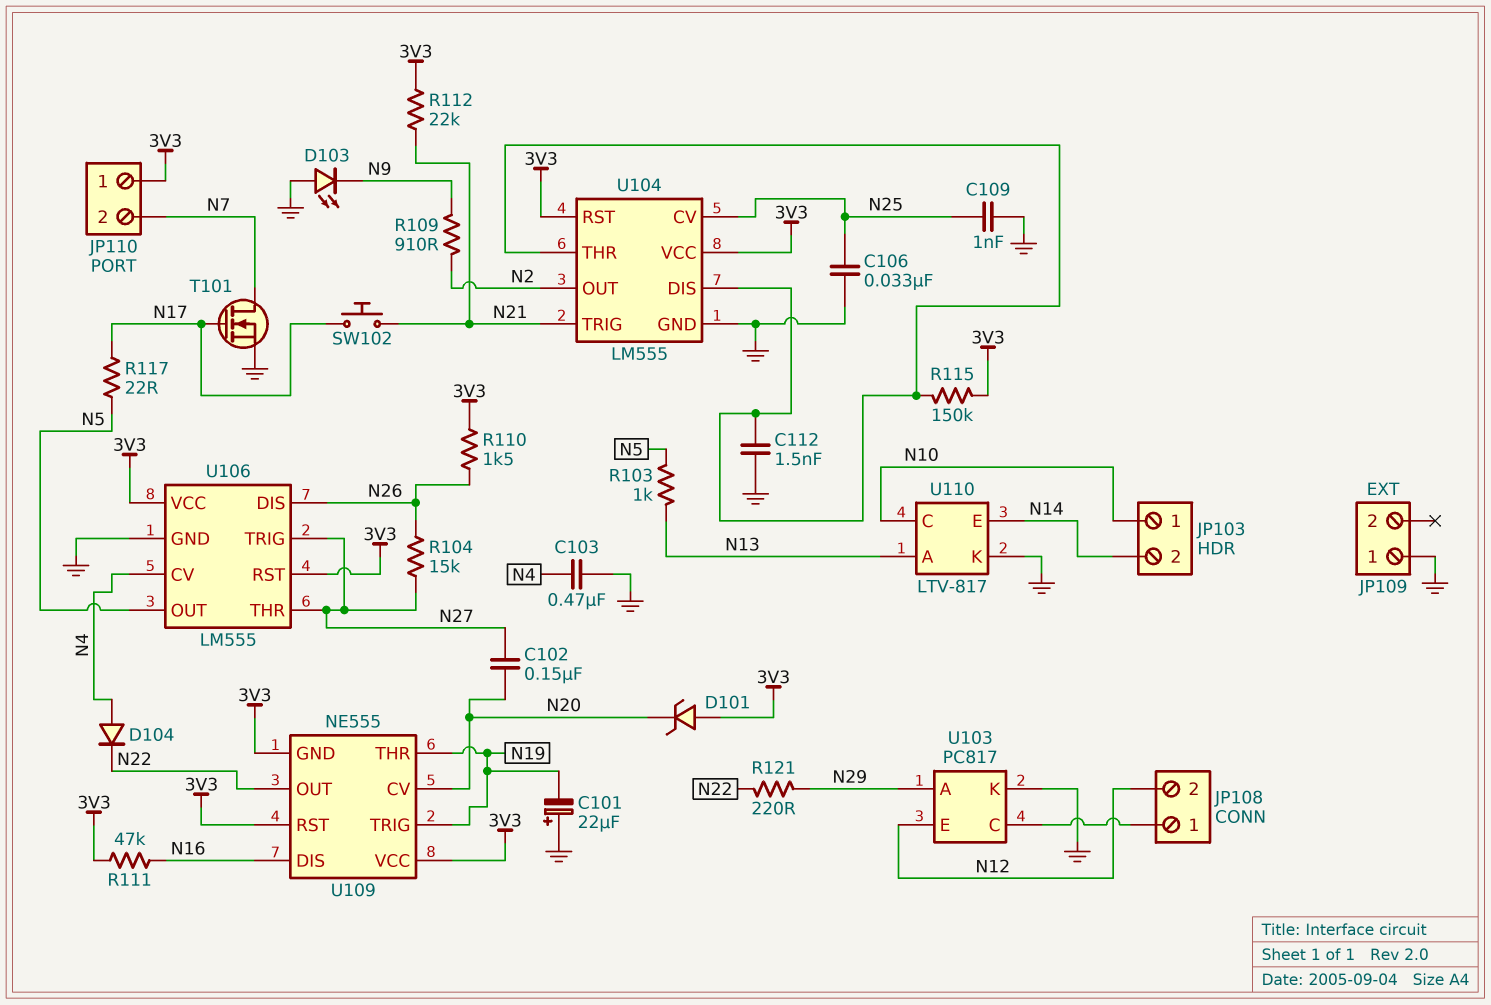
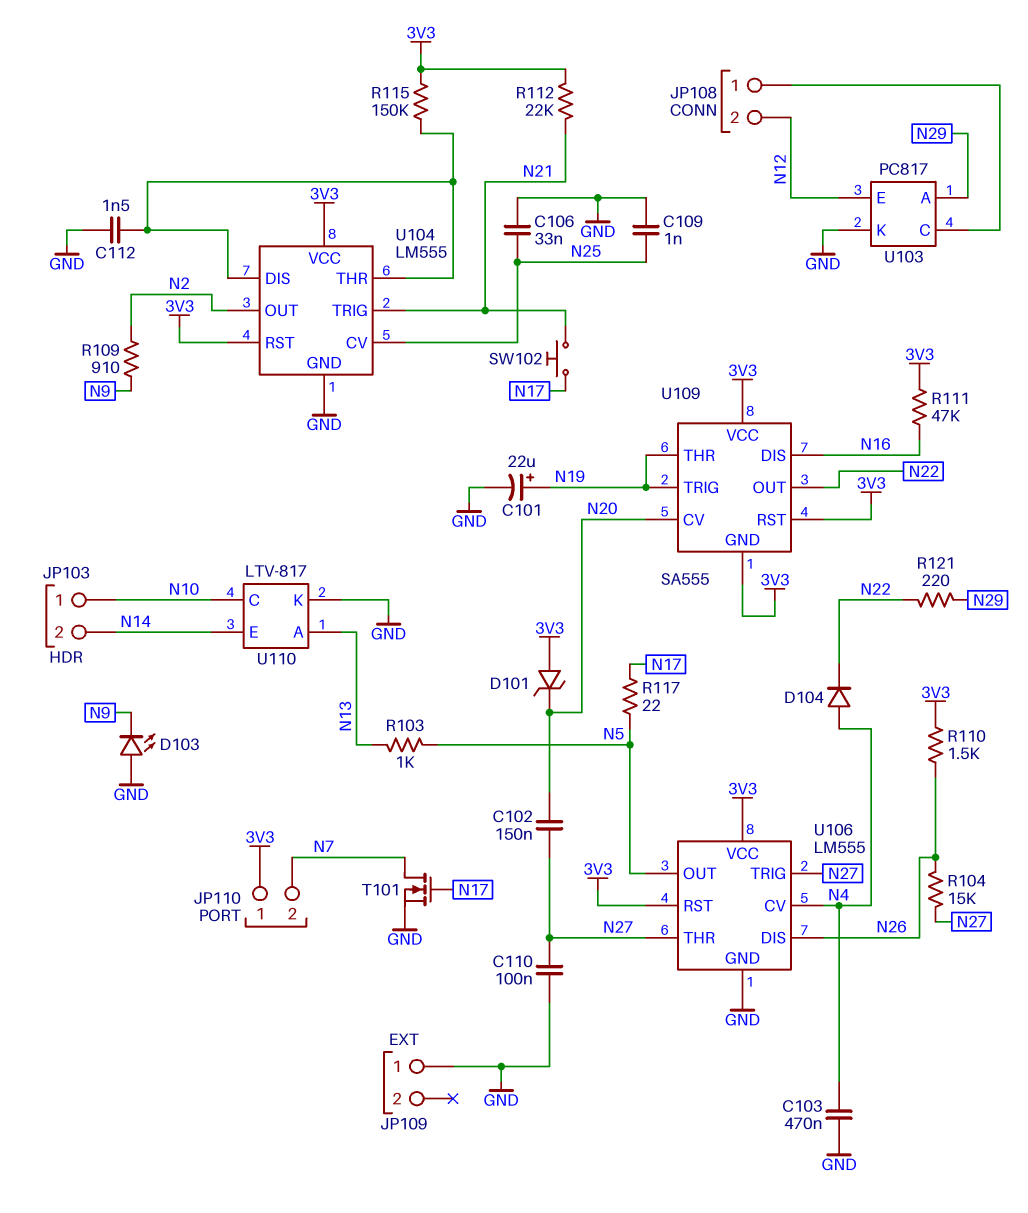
C101: 22uF (plus GND, minus N19) -> 22uF (plus N19, minus GND)
C110: none -> 100nF (GND, N27)
U109: NE555 -> SA555

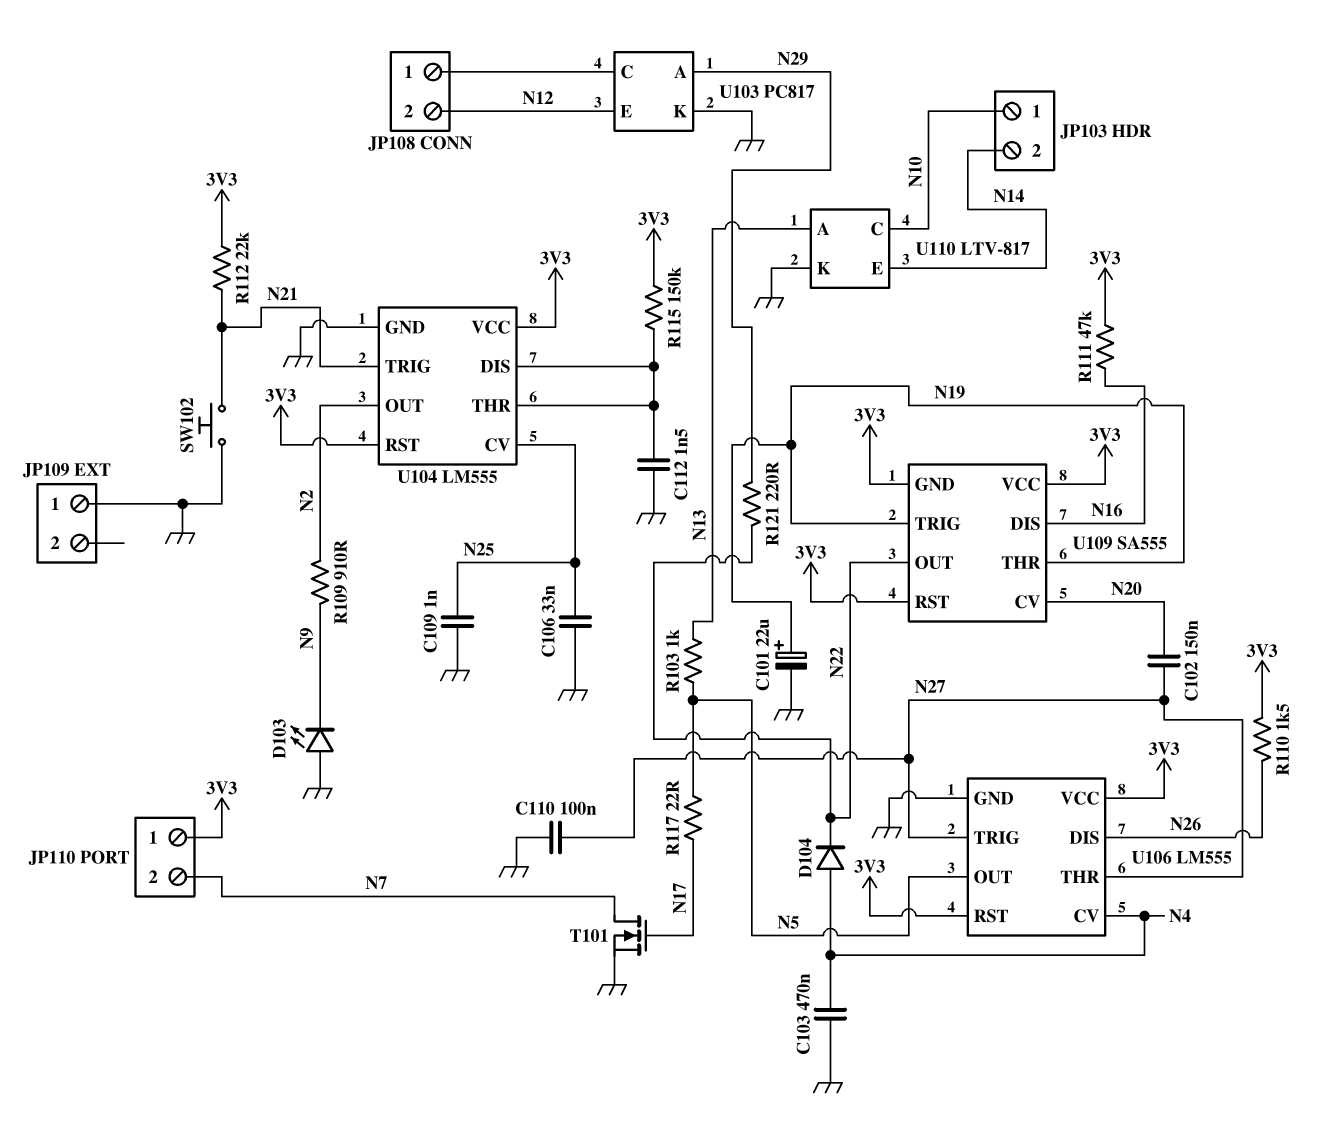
D101: zener (A 3V3, K N20) -> none
R104: 15k (N26, N27) -> none
SW102: button (N17, N21) -> button (GND, N21)

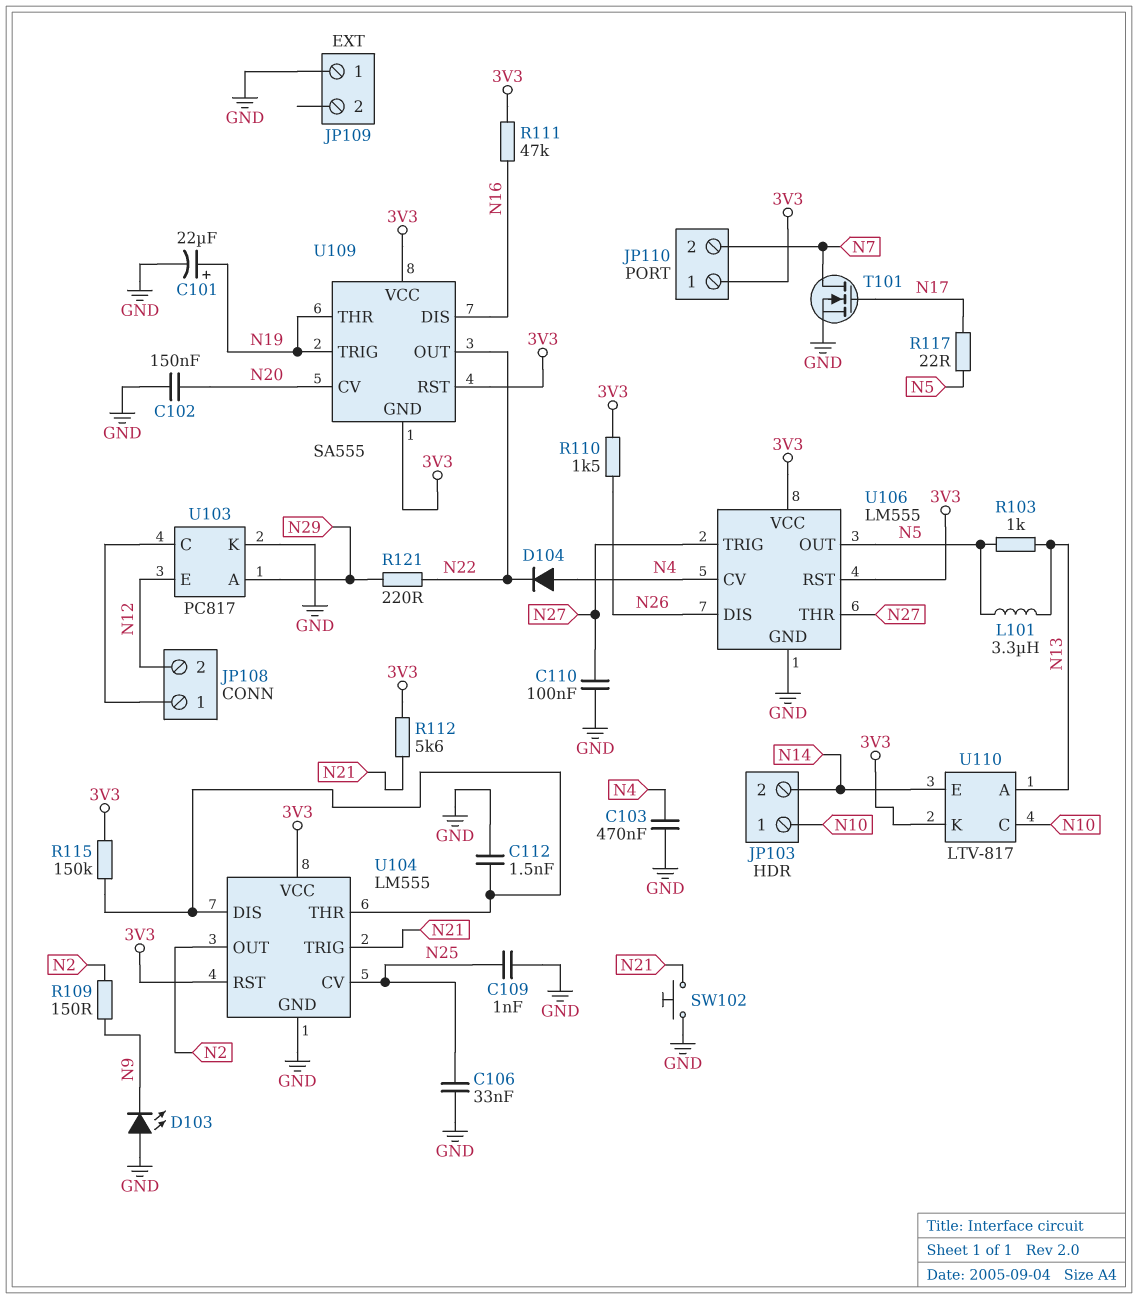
C102: 150nF (N20, N27) -> 150nF (GND, N20)
L101: none -> 3.3uH (N5, N13)
R109: 910 (N2, N9) -> 150 (N2, N9)
R112: 22k (3V3, N21) -> 5.6k (3V3, N21)
U110 pin K: GND -> 3V3

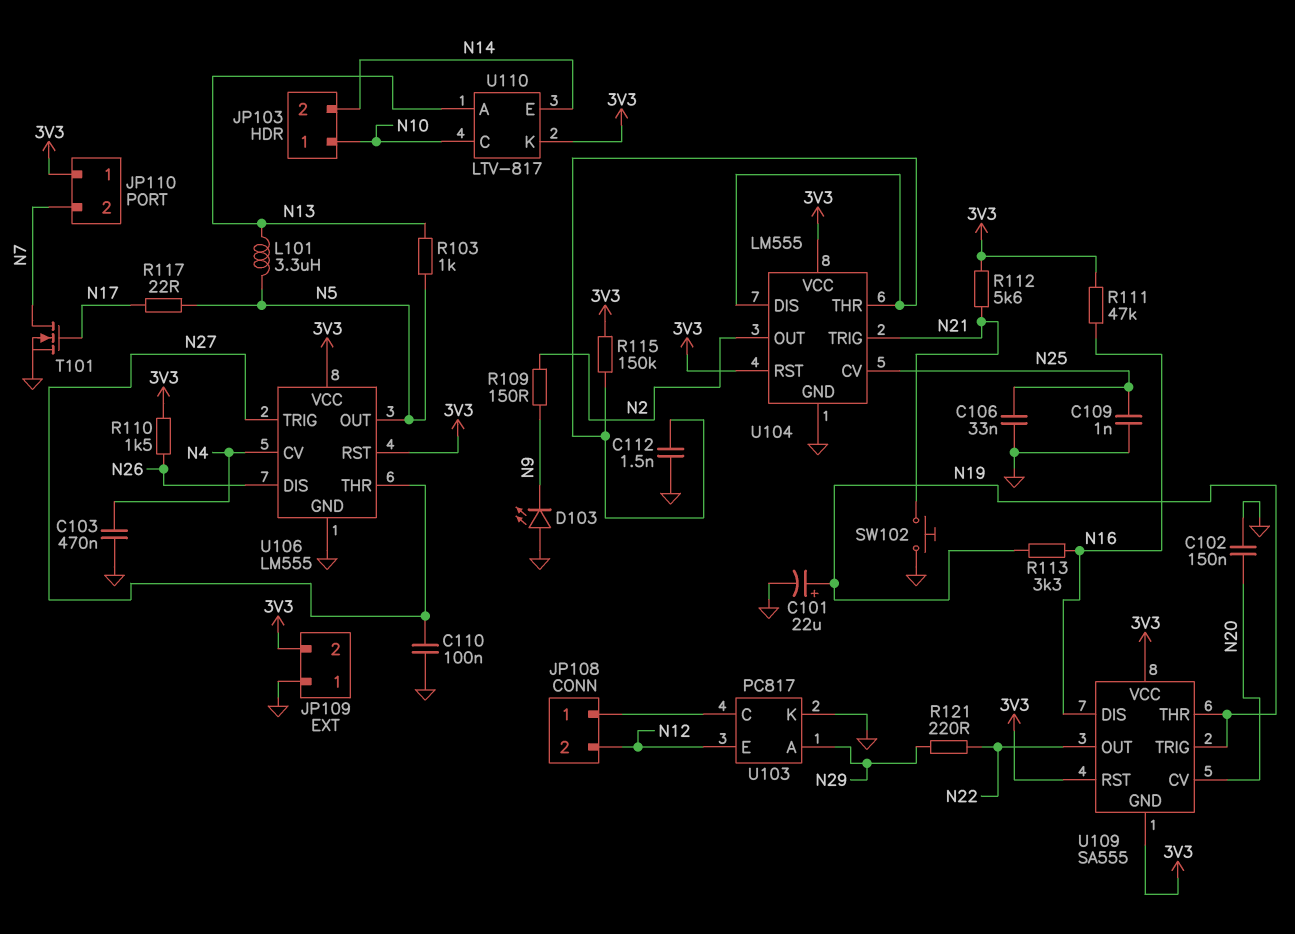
D104: diode (A N4, K N22) -> none
JP109 pin 2: none -> 3V3
R113: none -> 3.3k (N16, N19)

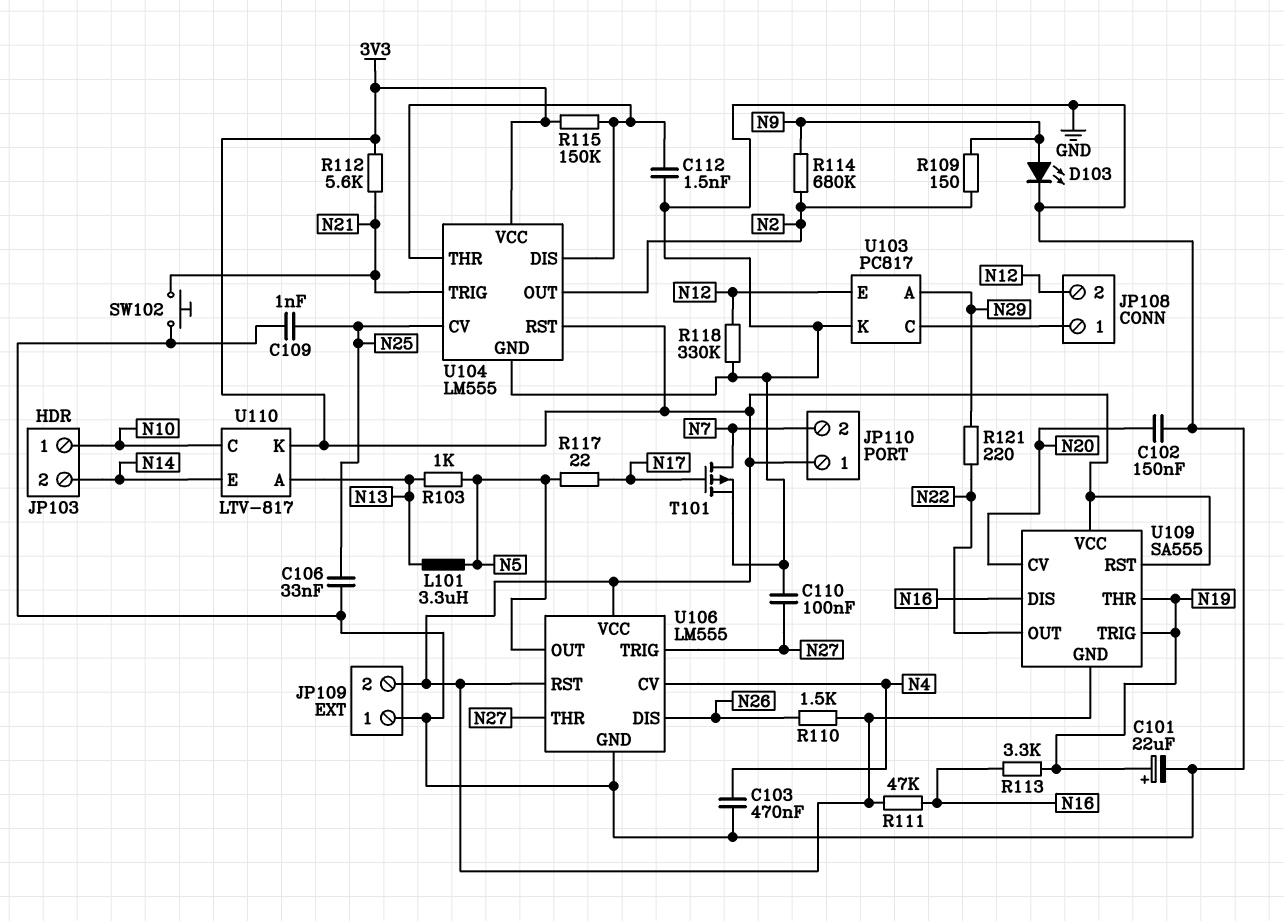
D103: LED (A GND, K N9) -> LED (A N9, K GND)
R114: none -> 680k (N2, N9)
R118: none -> 330k (GND, N12)
T101: NMOS (G N17, D N7, S GND) -> PMOS (G N17, D N7, S GND)

